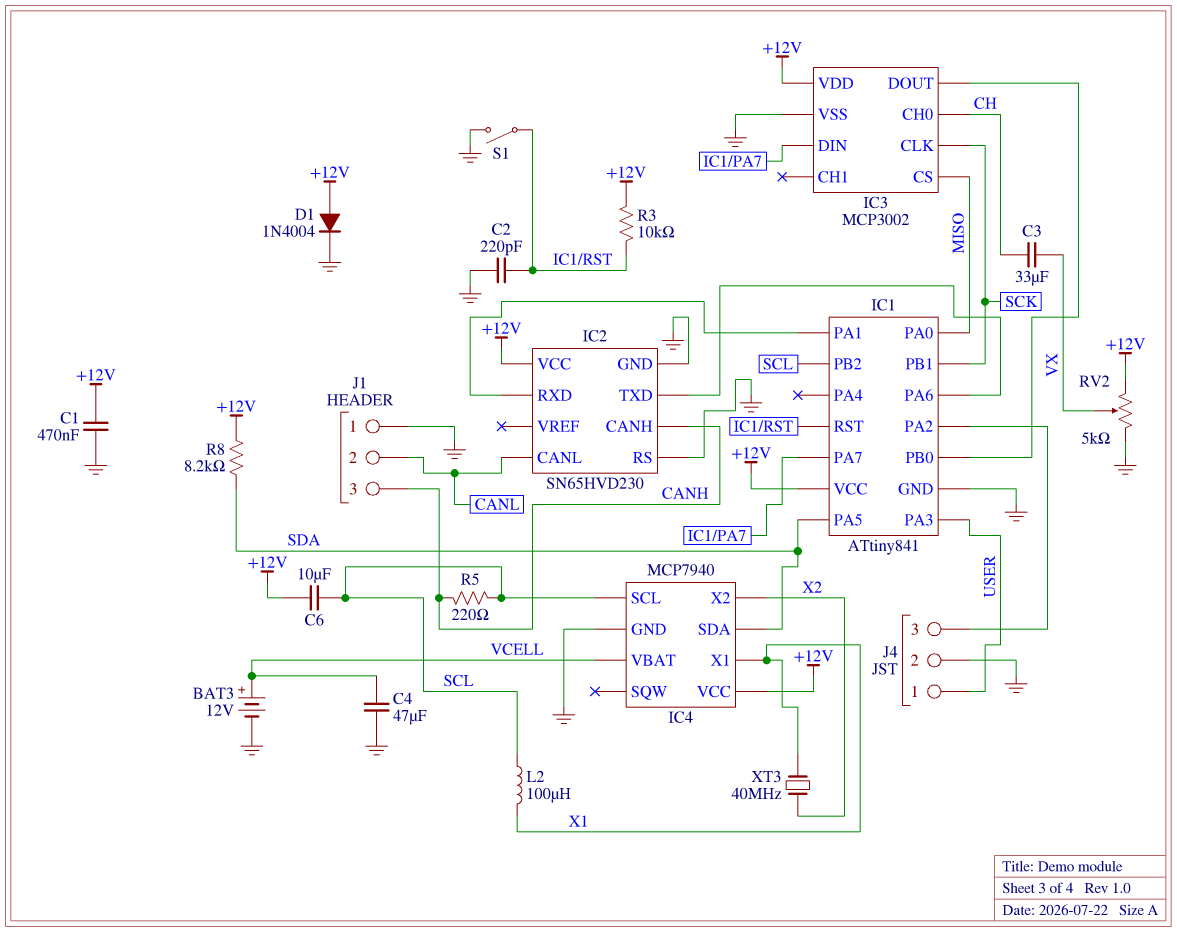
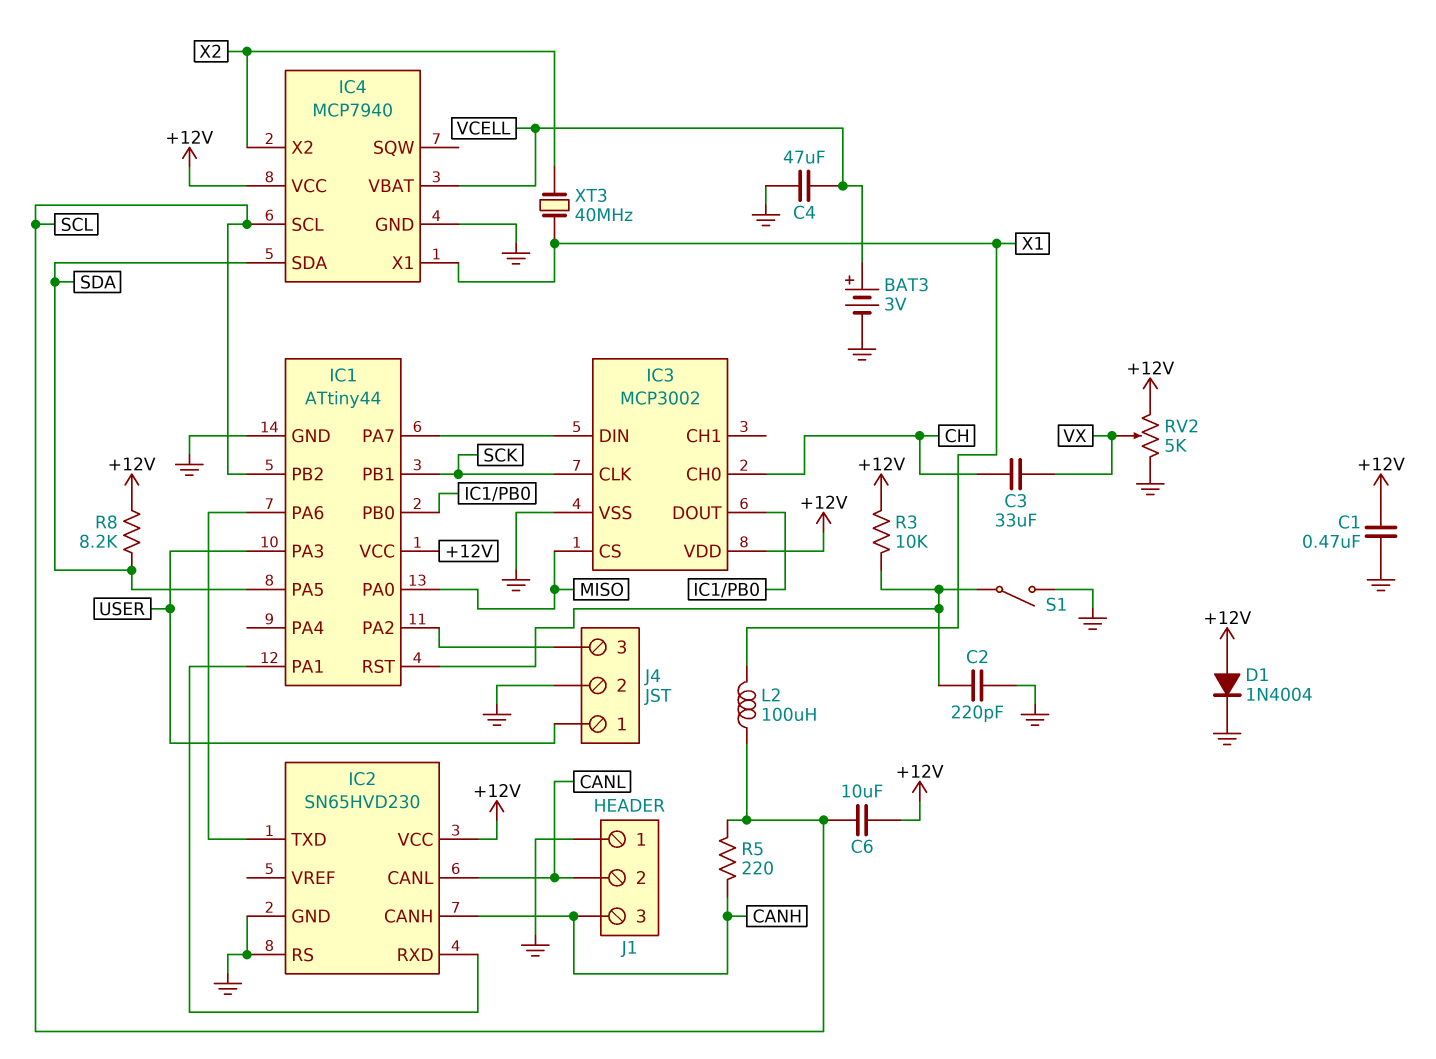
BAT3: 12V (plus VCELL, minus GND) -> 3V (plus VCELL, minus GND)
IC1: ATtiny841 -> ATtiny44

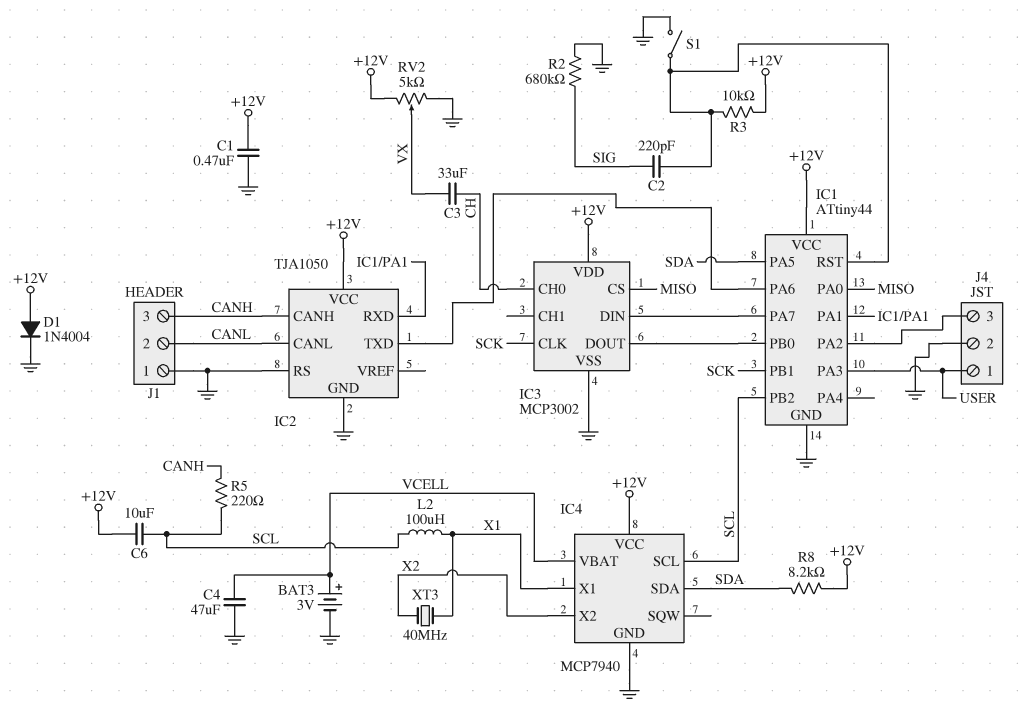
C2: 220pF (GND, IC1/RST) -> 220pF (IC1/RST, SIG)
IC2: SN65HVD230 -> TJA1050
R2: none -> 680k (GND, SIG)

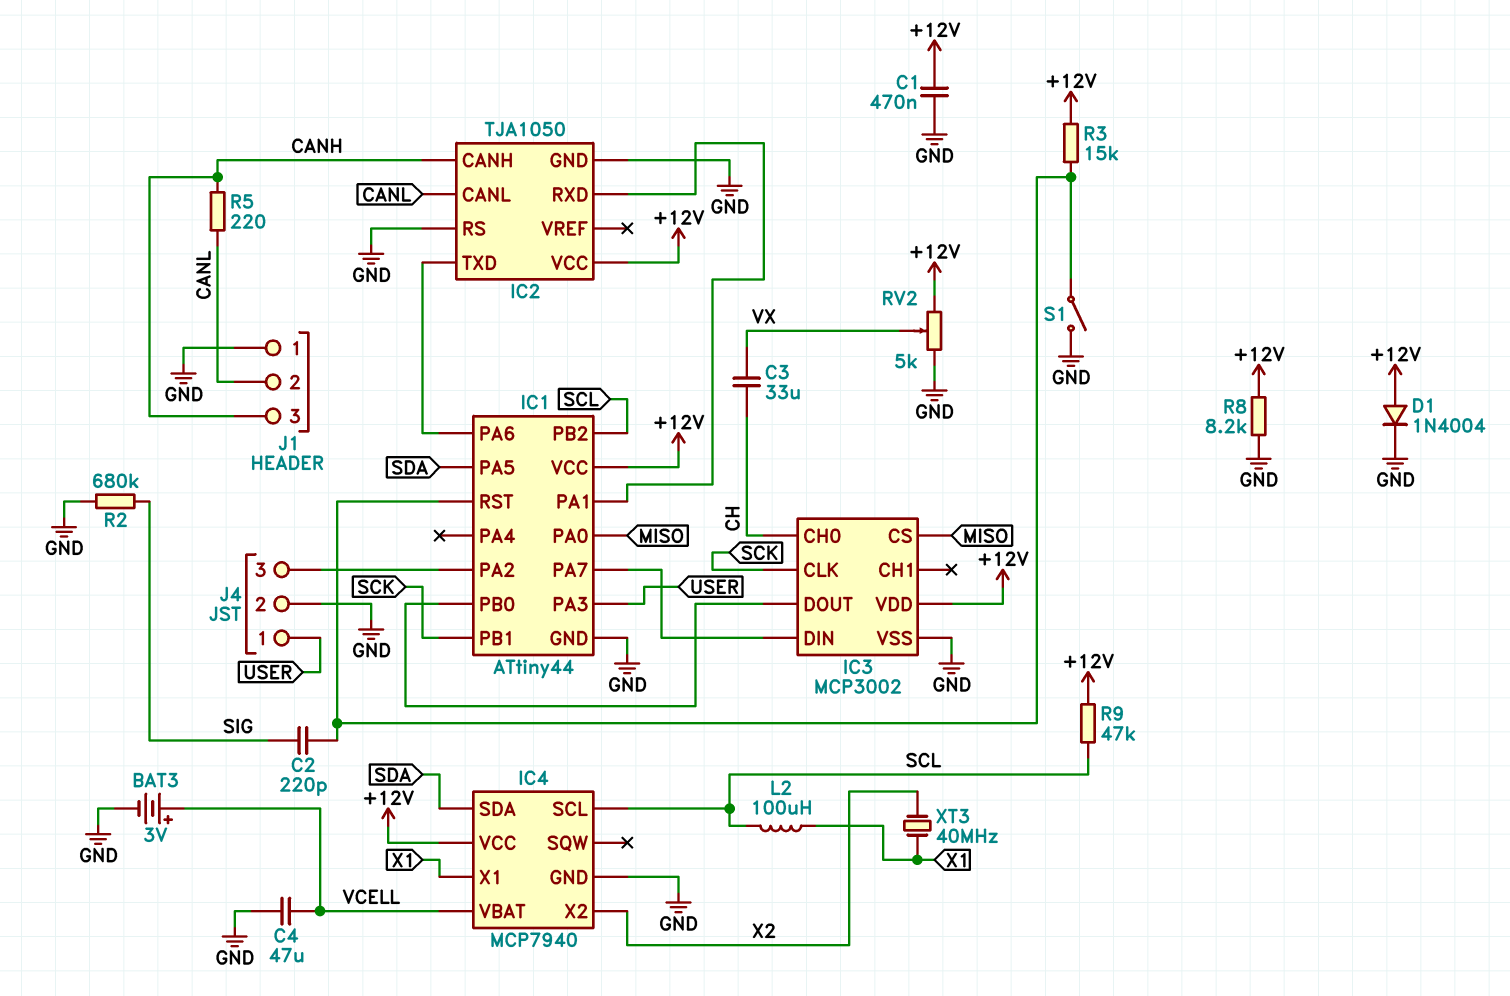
C6: 10uF (+12V, SCL) -> none
R3: 10k (+12V, IC1/RST) -> 15k (+12V, IC1/RST)
R5: 220 (CANH, SCL) -> 220 (CANH, CANL)
R8: 8.2k (+12V, SDA) -> 8.2k (+12V, GND)
R9: none -> 47k (+12V, SCL)

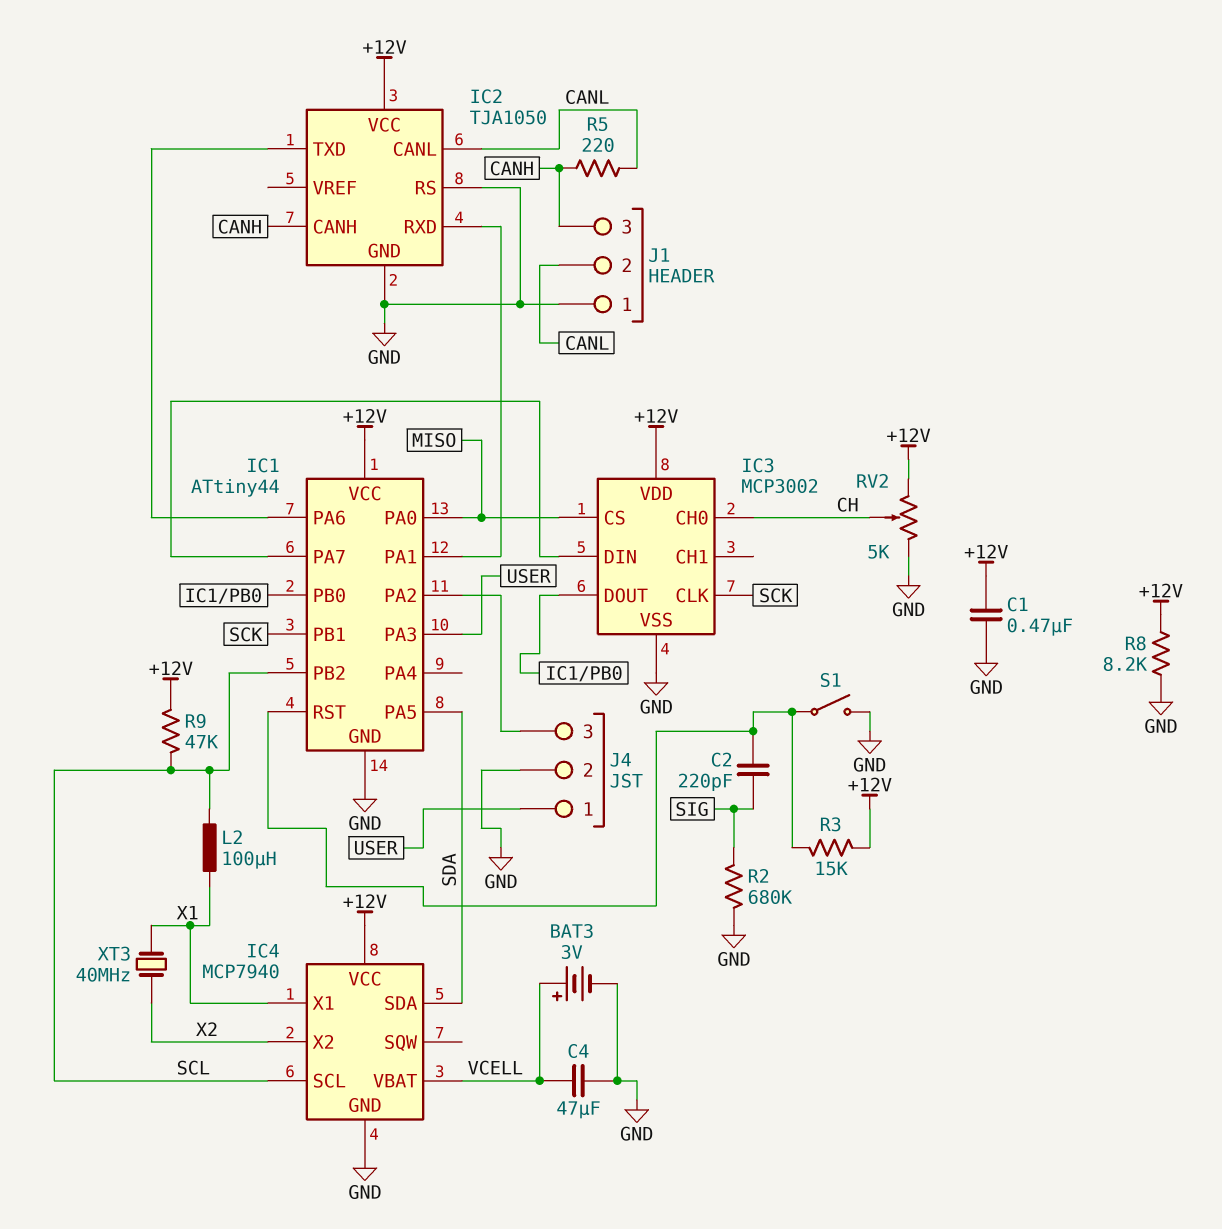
C3: 33uF (CH, VX) -> none
D1: diode 1N4004 (A +12V, K GND) -> none
RV2: 5k (+12V, GND, wiper VX) -> 5k (+12V, GND, wiper CH)

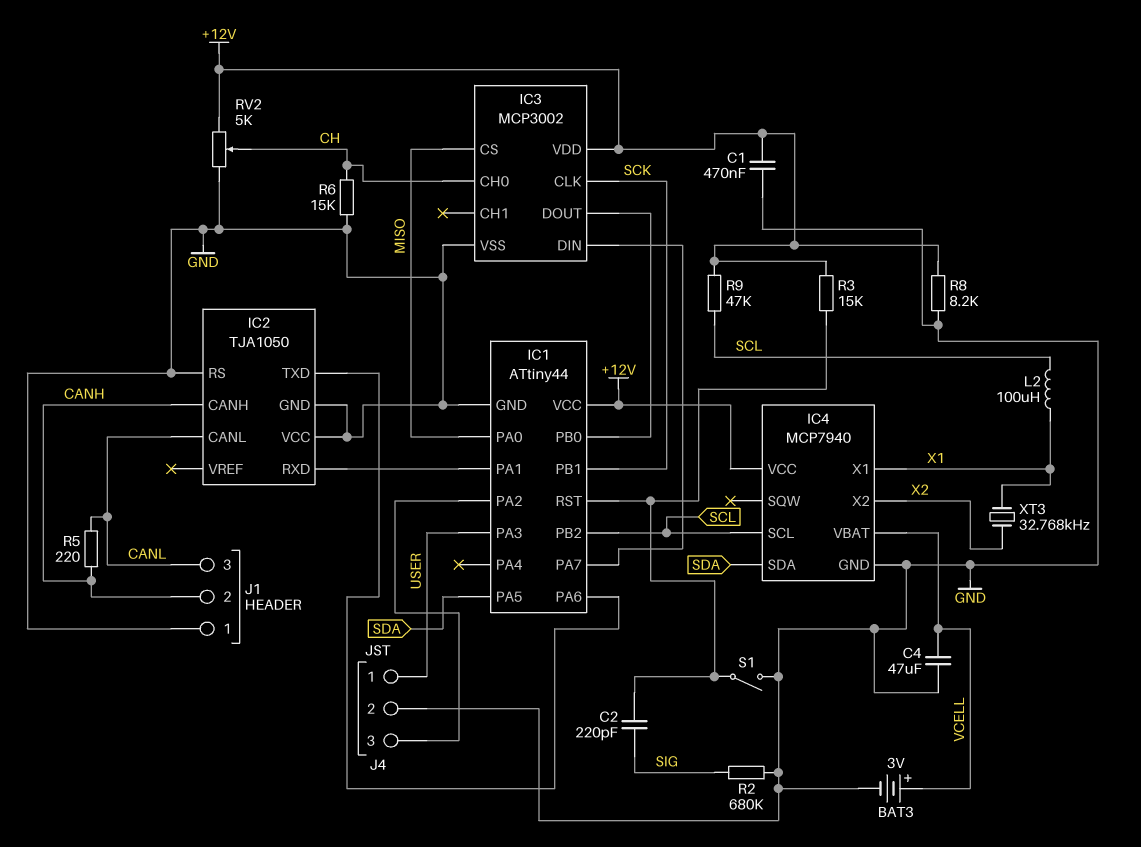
IC2 pin VCC: +12V -> GND
J1 pin 2: CANL -> CANH
J1 pin 3: CANH -> CANL
R6: none -> 15k (CH, GND)
XT3: 40MHz (X1, X2) -> 32.768kHz (X1, X2)

